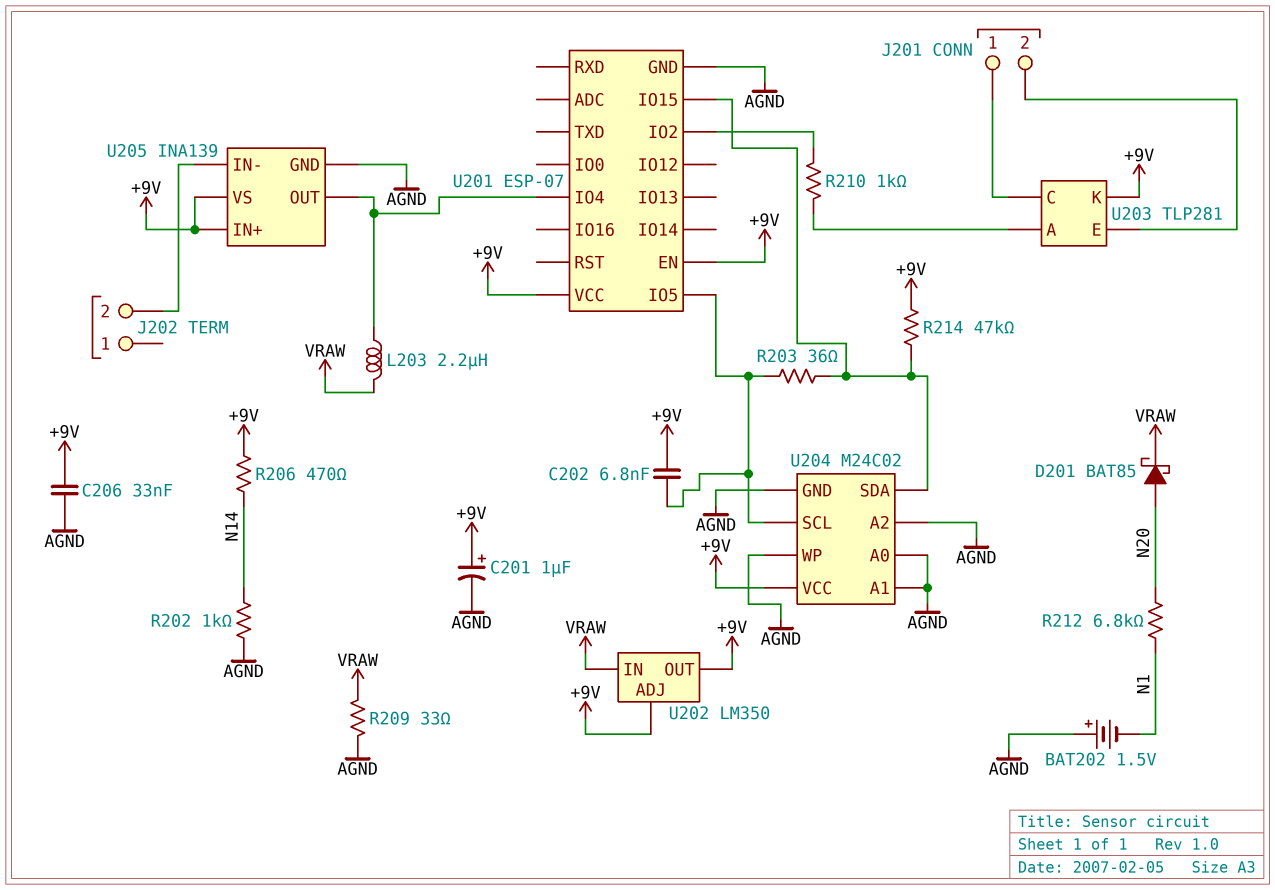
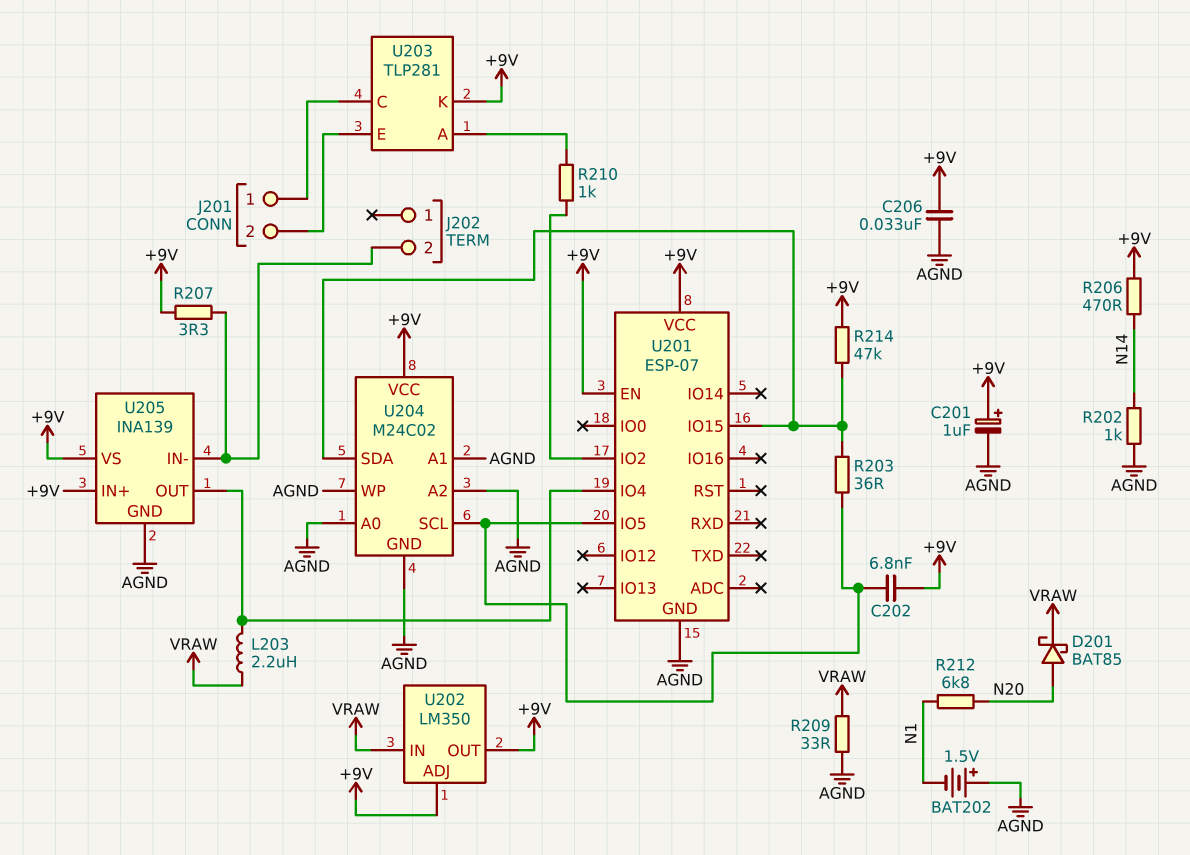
R207: none -> 3.3 (+9V, J202/2)

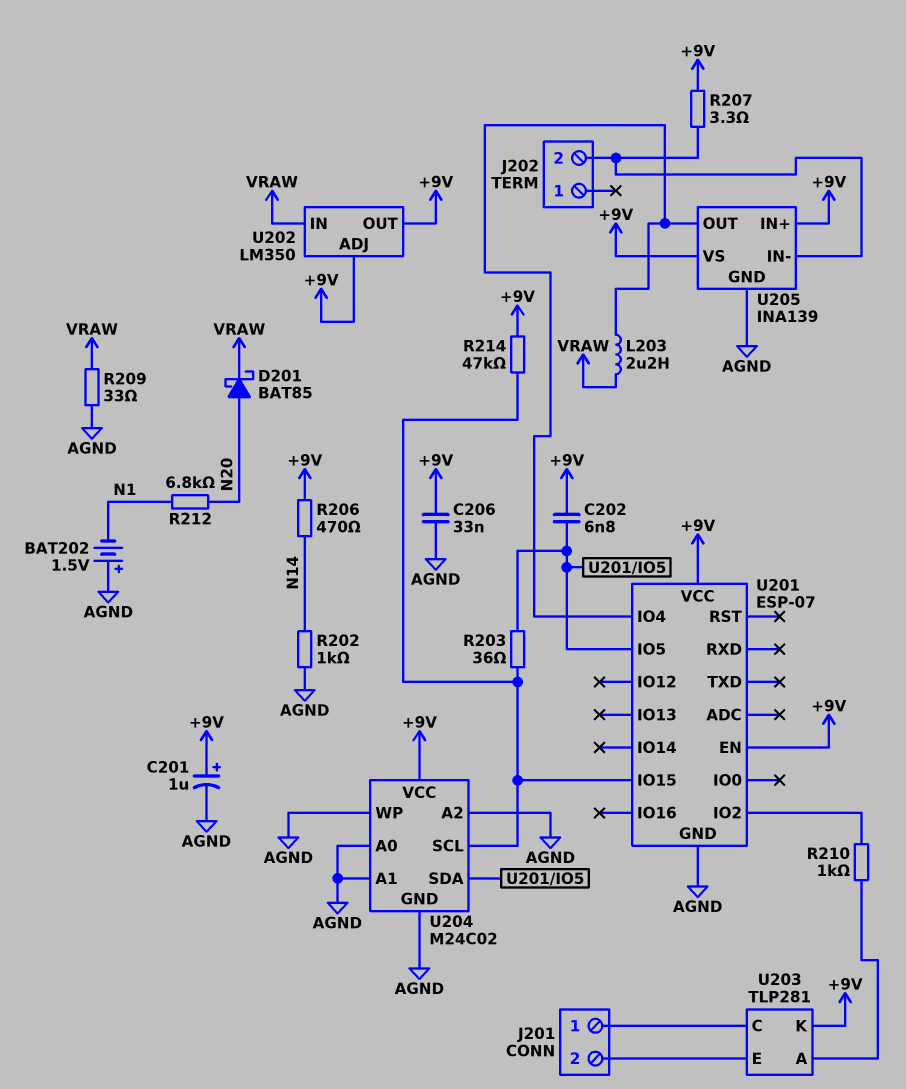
U204 pin SCL: U201/IO5 -> U201/IO15
U204 pin SDA: U201/IO15 -> U201/IO5

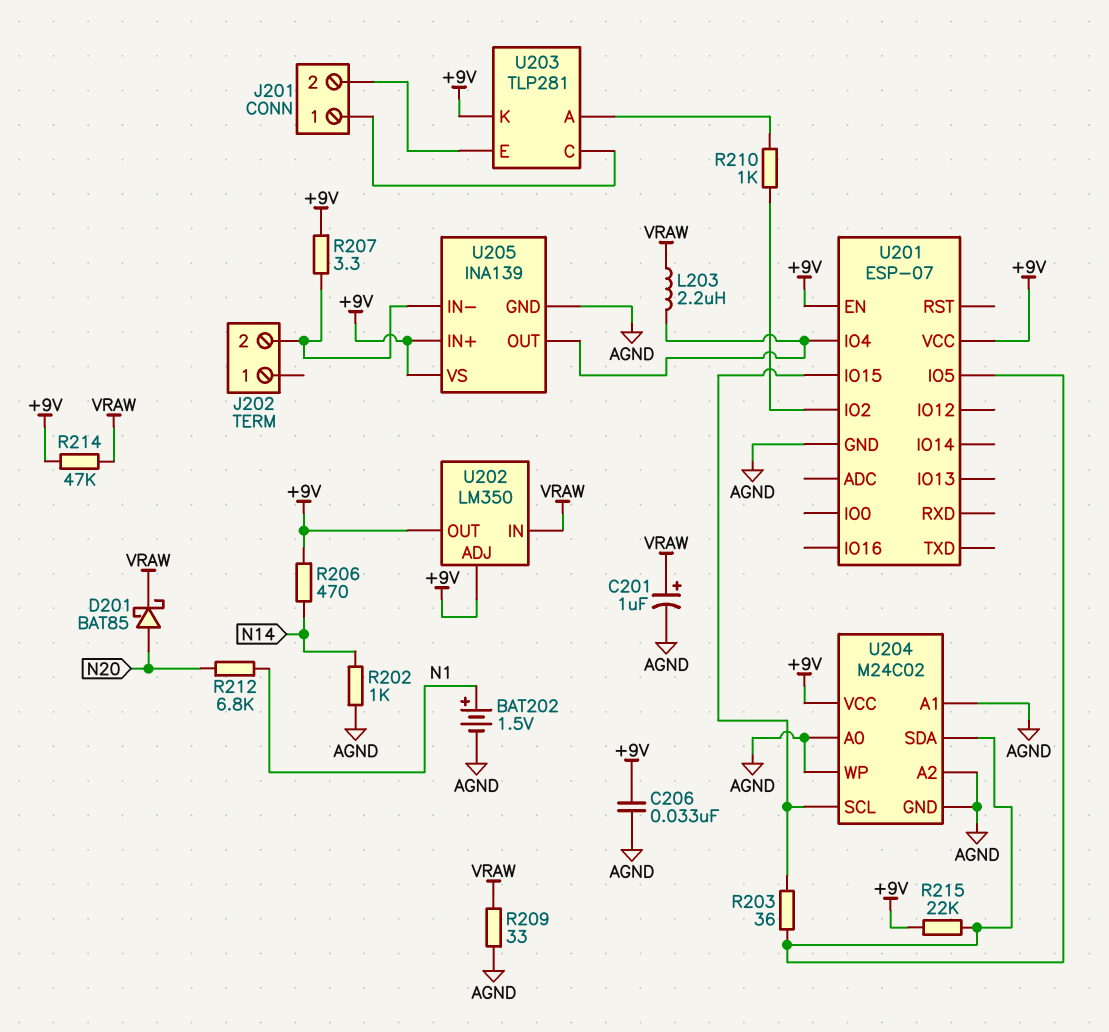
BAT202: 1.5V (plus AGND, minus N1) -> 1.5V (plus N1, minus AGND)
C201: 1uF (plus +9V, minus AGND) -> 1uF (plus VRAW, minus AGND)
C202: 6.8nF (+9V, U201/IO5) -> none
R214: 47k (+9V, U201/IO15) -> 47k (+9V, VRAW)
R215: none -> 22k (+9V, U201/IO5)

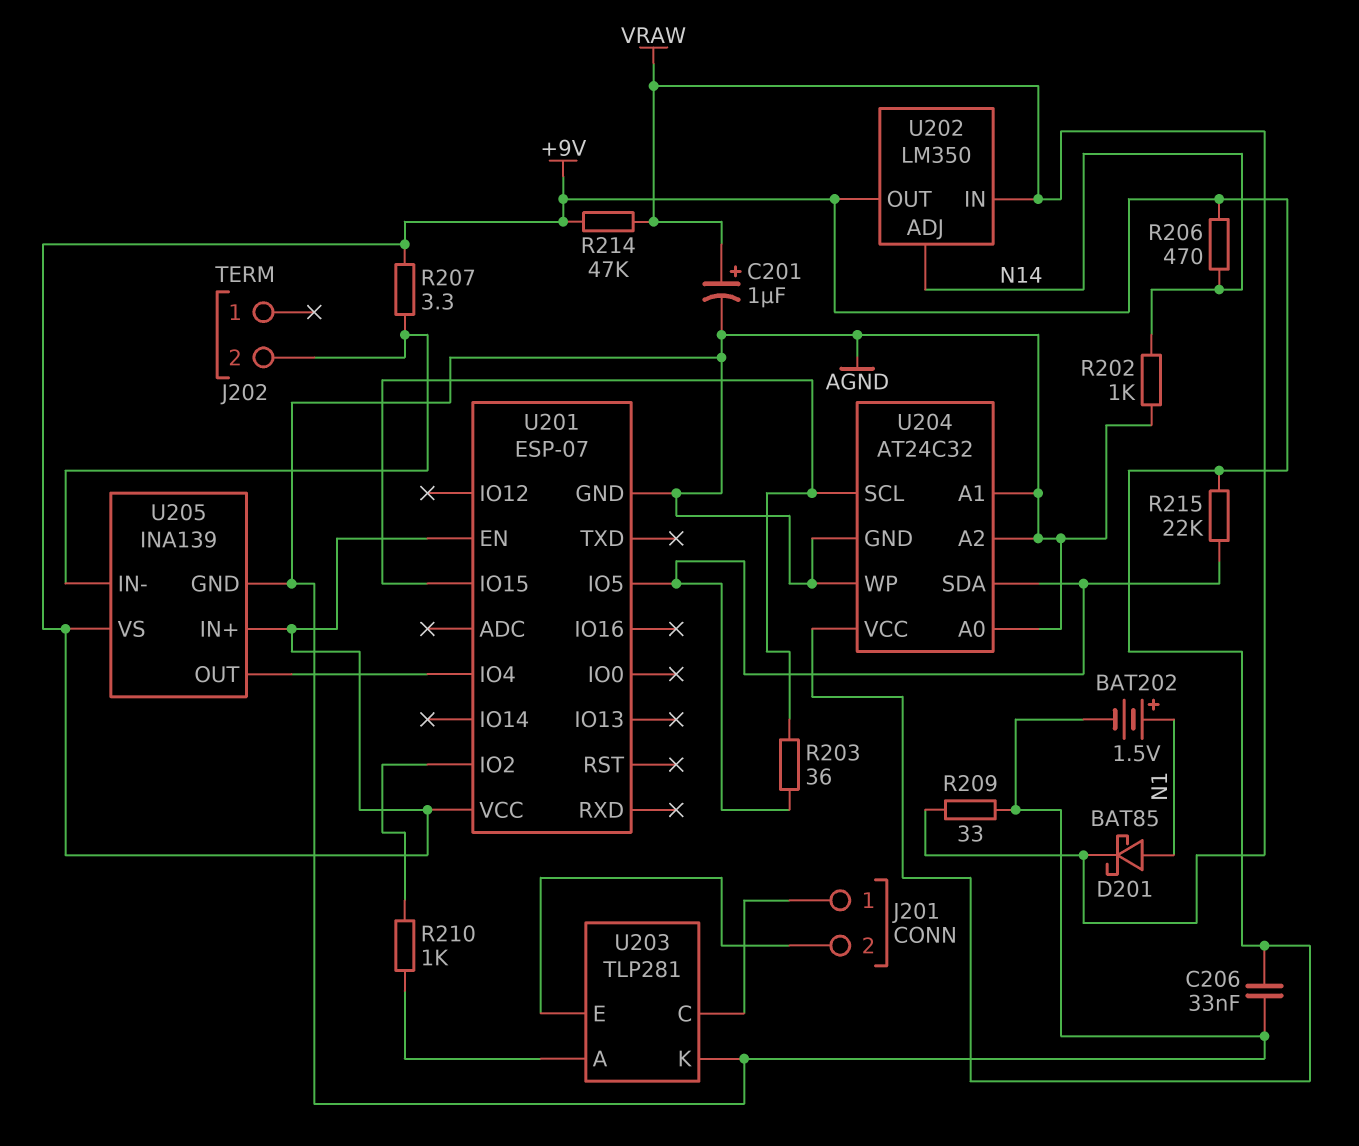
D201: schottky BAT85 (A N20, K VRAW) -> schottky BAT85 (A N1, K VRAW)
L203: 2.2uH (U201/IO4, VRAW) -> none
R212: 6.8k (N1, N20) -> none
U202 pin ADJ: +9V -> N14
U203 pin K: +9V -> AGND
U204: M24C02 -> AT24C32

